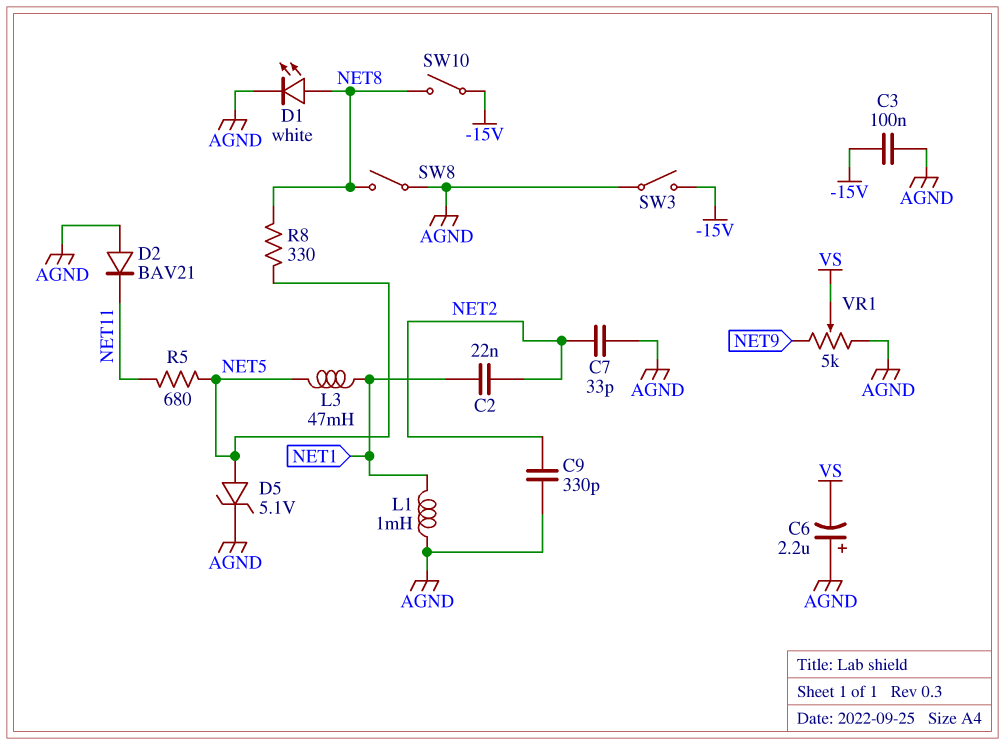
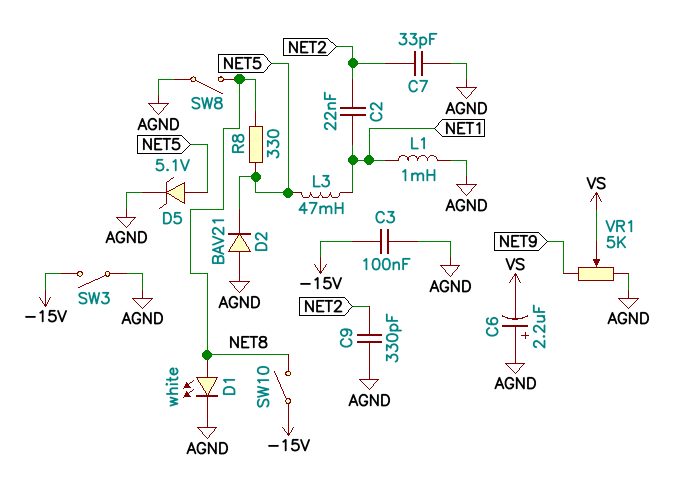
D2: diode BAV21 (A AGND, K NET11) -> diode BAV21 (A AGND, K NET5)
R5: 680 (NET5, NET11) -> none

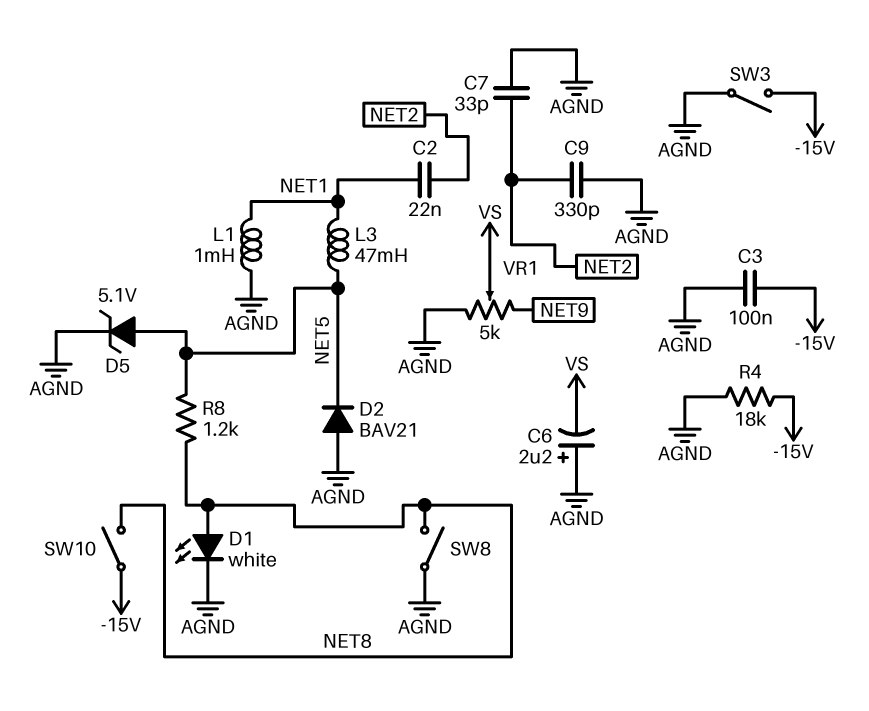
R4: none -> 18k (-15V, AGND)
R8: 330 (NET5, NET8) -> 1.2k (NET5, NET8)

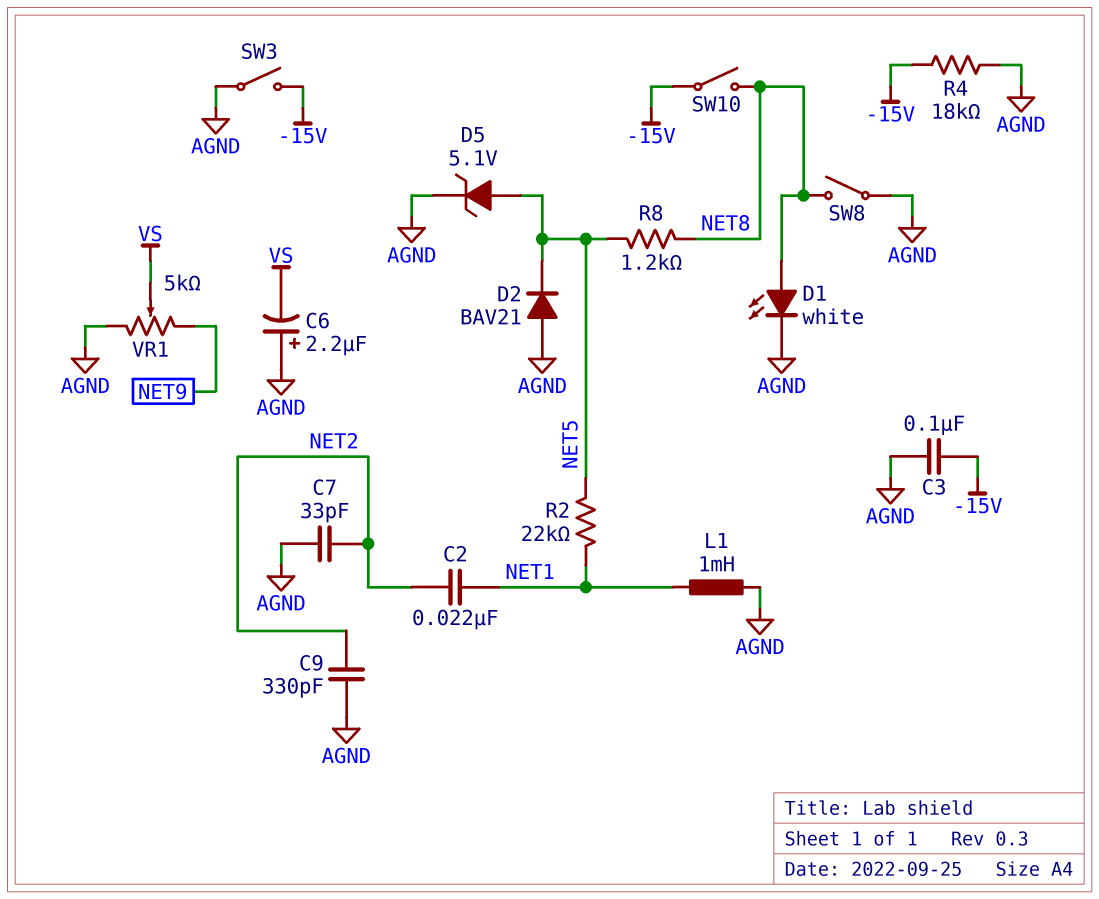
L3: 47mH (NET1, NET5) -> none
R2: none -> 22k (NET1, NET5)

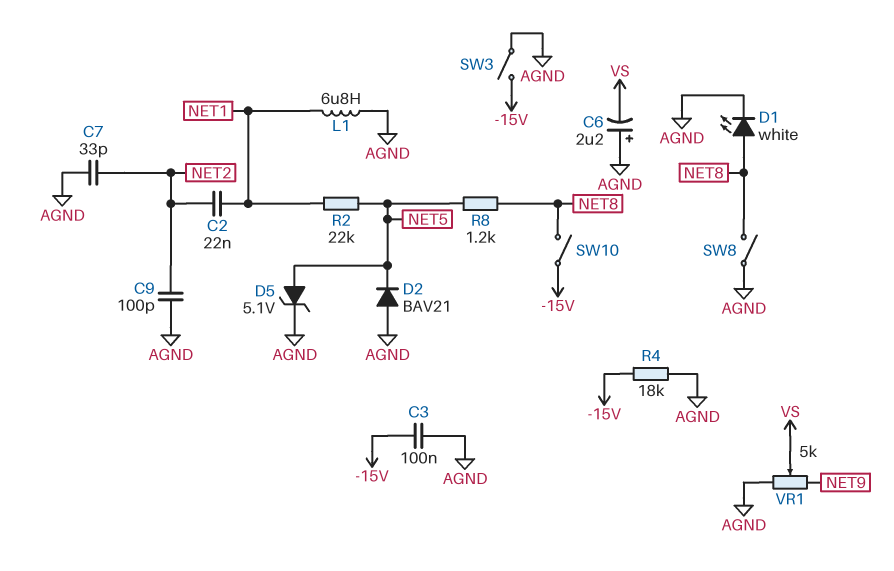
C9: 330pF (AGND, NET2) -> 100pF (AGND, NET2)
L1: 1mH (AGND, NET1) -> 6.8uH (AGND, NET1)

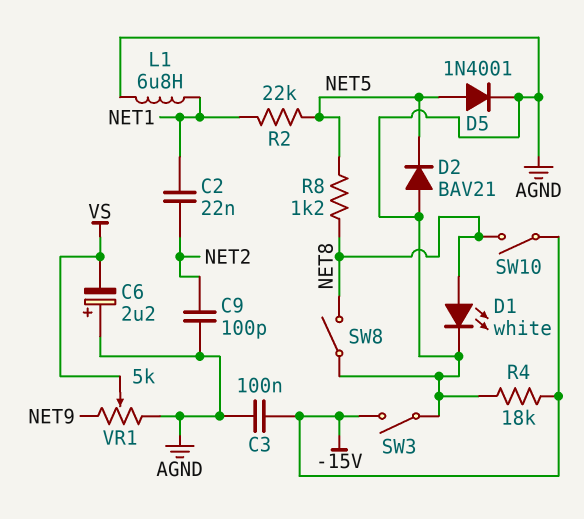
C7: 33pF (AGND, NET2) -> none
D5: zener 5.1V (A NET5, K AGND) -> diode 1N4001 (A NET5, K AGND)

